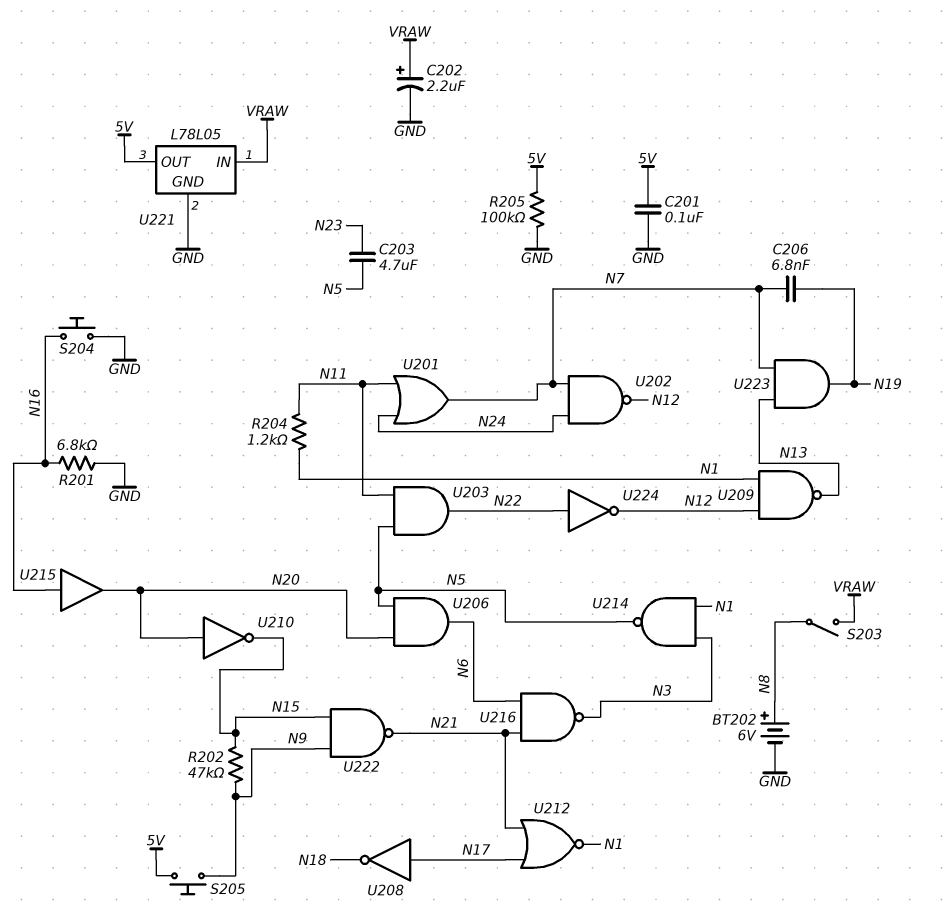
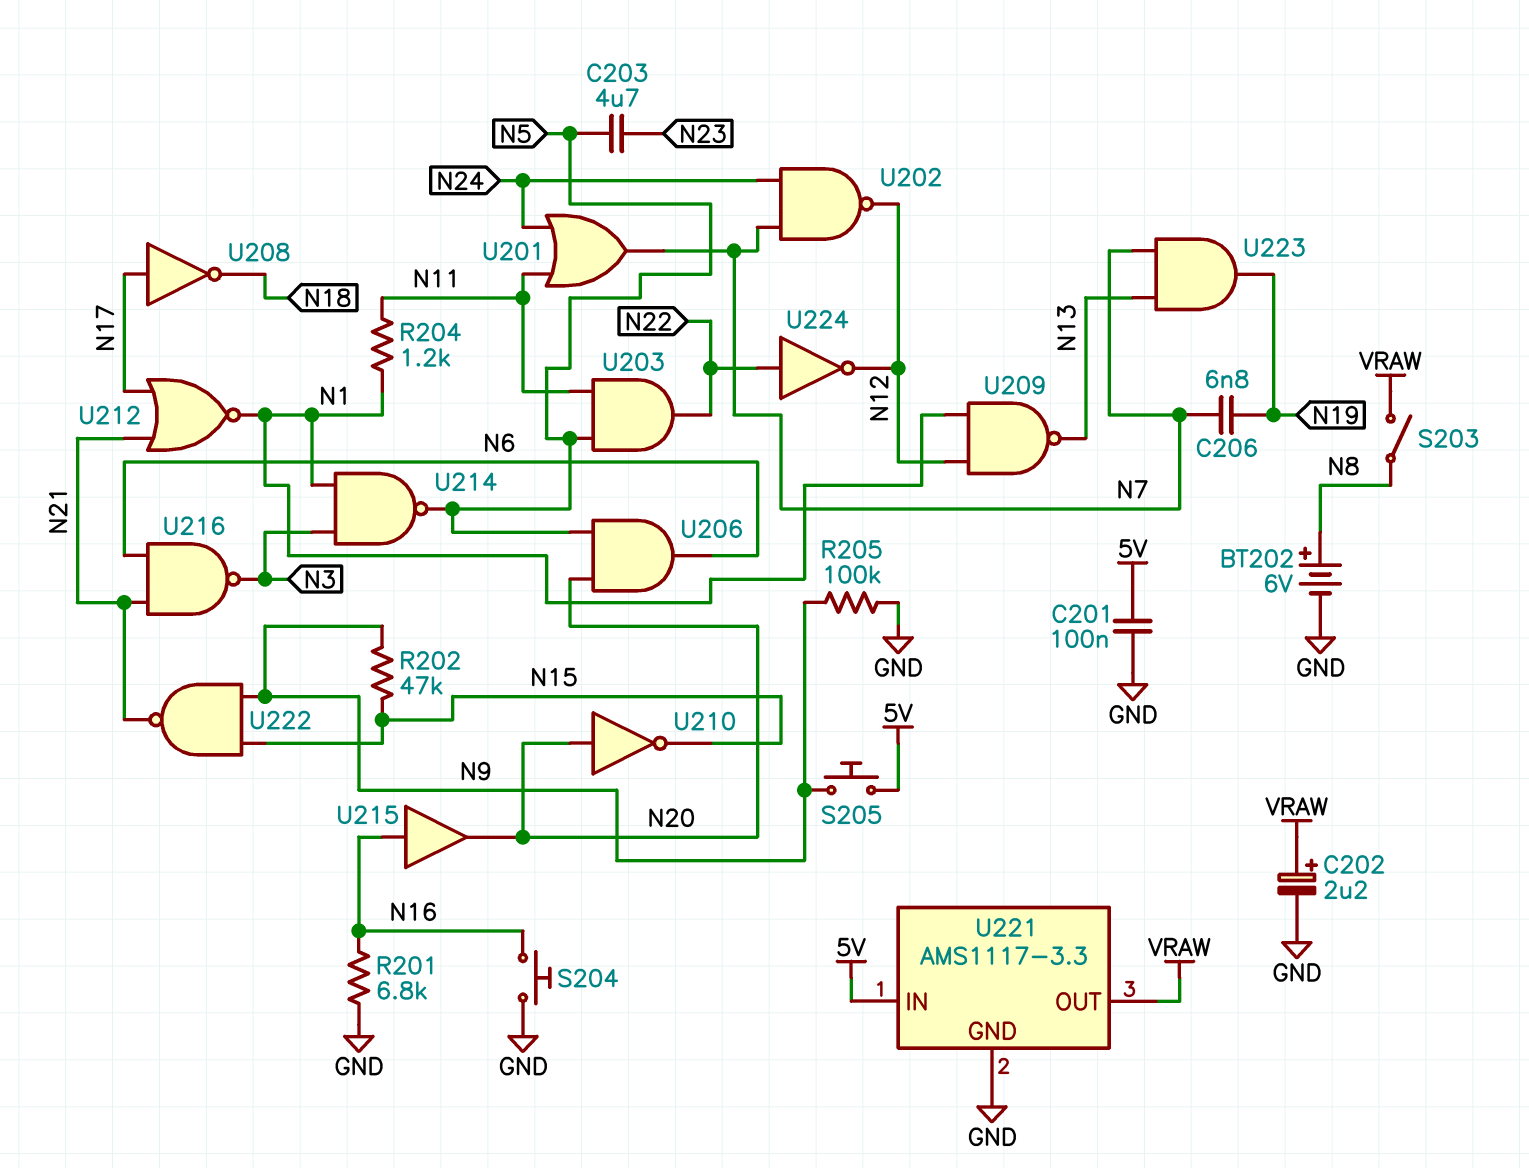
R205: 100k (5V, GND) -> 100k (GND, N9)
U221: L78L05 -> AMS1117-3.3
U221 pin IN: VRAW -> 5V
U221 pin OUT: 5V -> VRAW

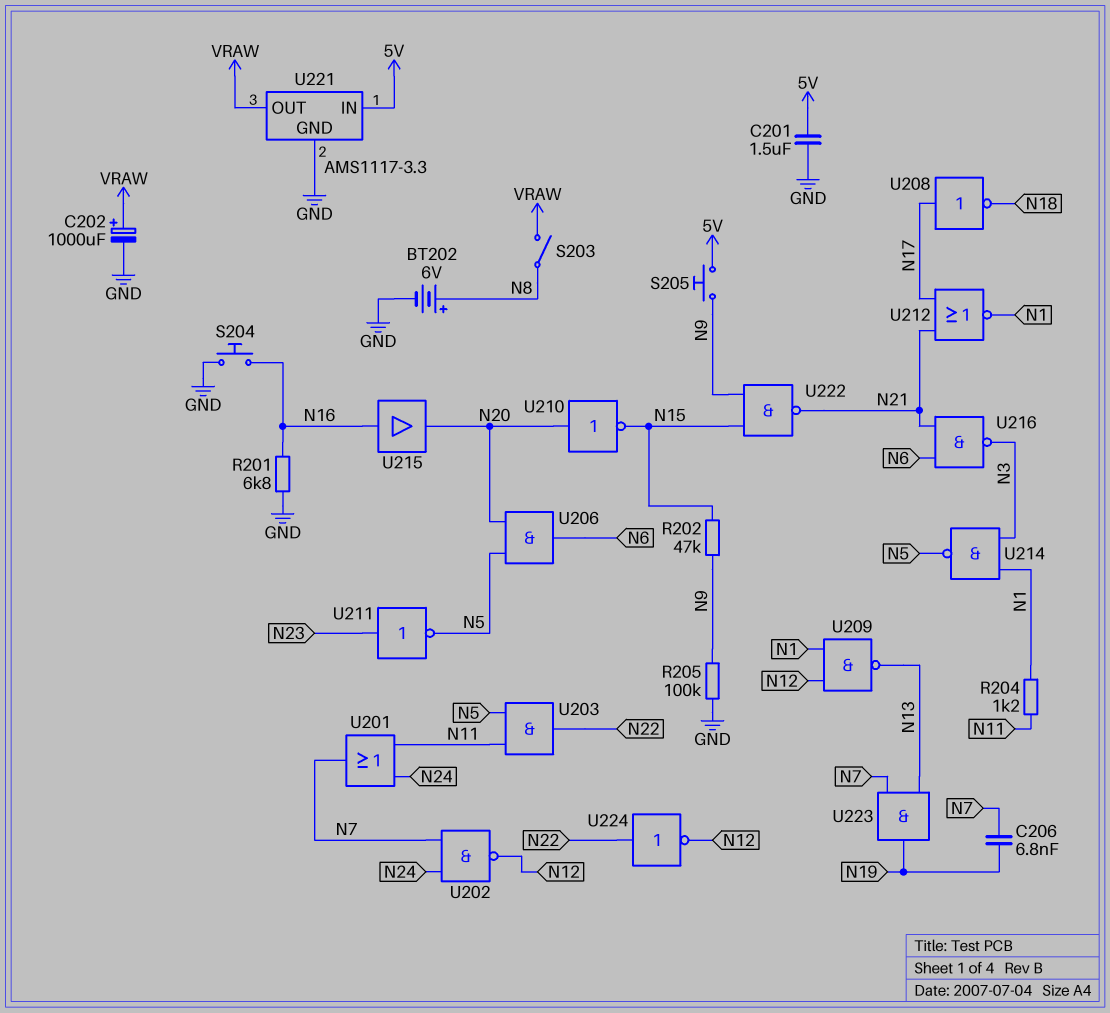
C201: 100nF (5V, GND) -> 1.5uF (5V, GND)
C202: 2.2uF (plus VRAW, minus GND) -> 1000uF (plus VRAW, minus GND)
C203: 4.7uF (N5, N23) -> none
U211: none -> NOT (in N23, out N5)

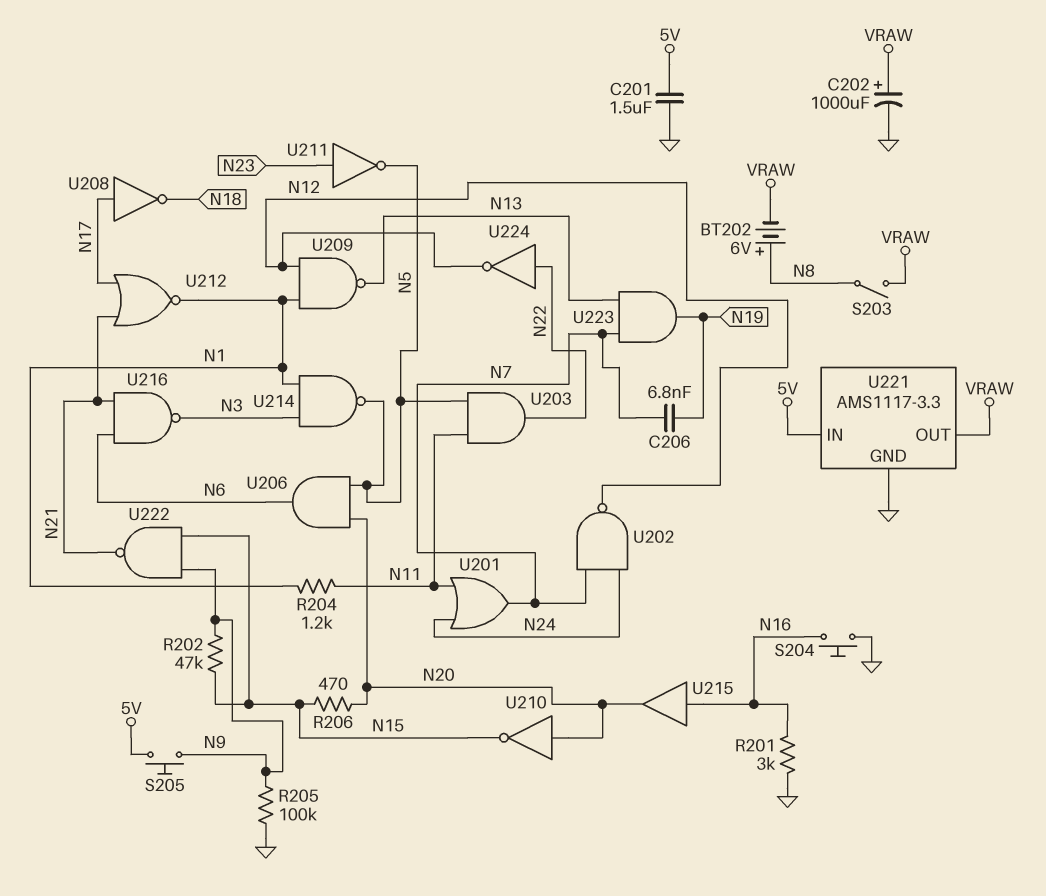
BT202: 6V (plus N8, minus GND) -> 6V (plus N8, minus VRAW)
R201: 6.8k (GND, N16) -> 3k (GND, N16)
R206: none -> 470 (N15, N20)

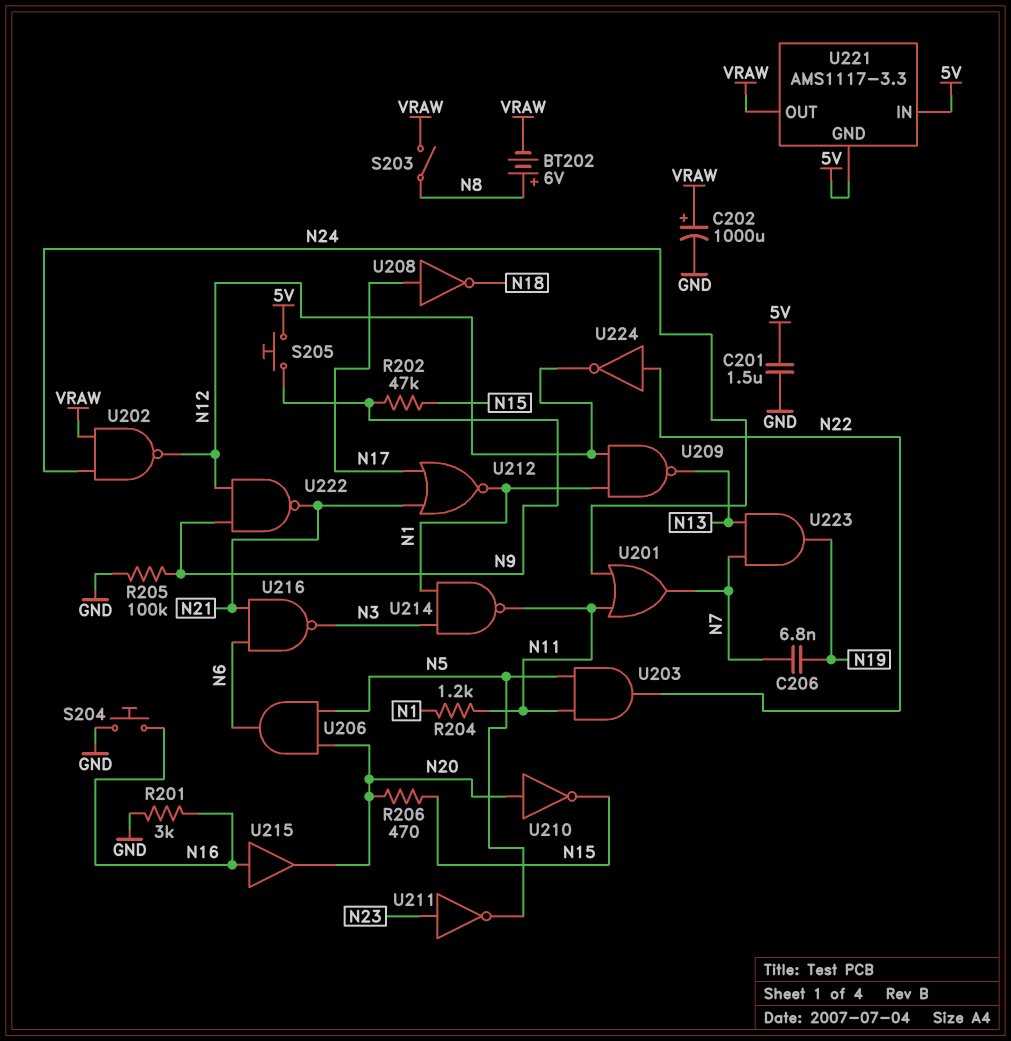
U202: NAND (in N7, in N24, out N12) -> NAND (in N24, in VRAW, out N12)
U214: NAND (in N1, in N3, out N5) -> NAND (in N1, in N3, out N11)
U221 pin GND: GND -> 5V
U222: NAND (in N9, in N15, out N21) -> NAND (in N9, in N12, out N21)

